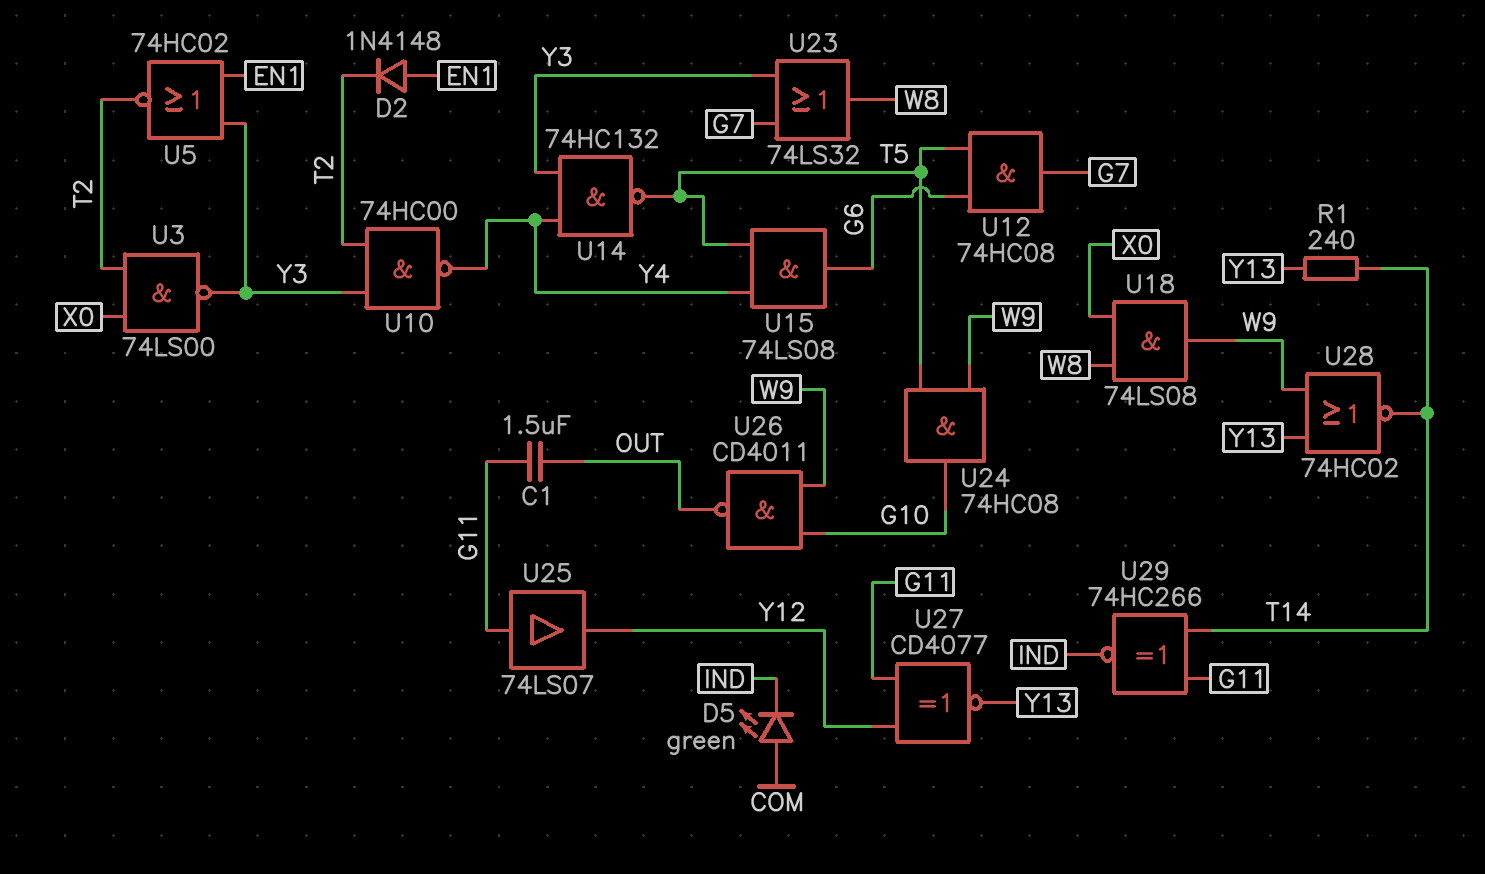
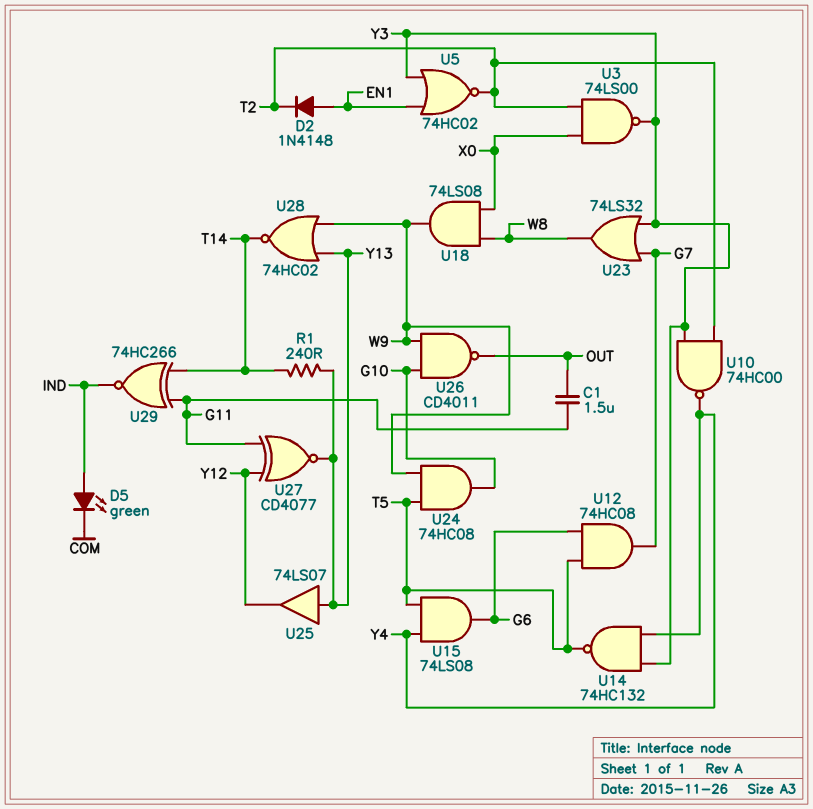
D5: LED green (A COM, K IND) -> LED green (A IND, K COM)
U25: buffer 74LS07 (in G11, out Y12) -> buffer 74LS07 (in Y13, out Y12)

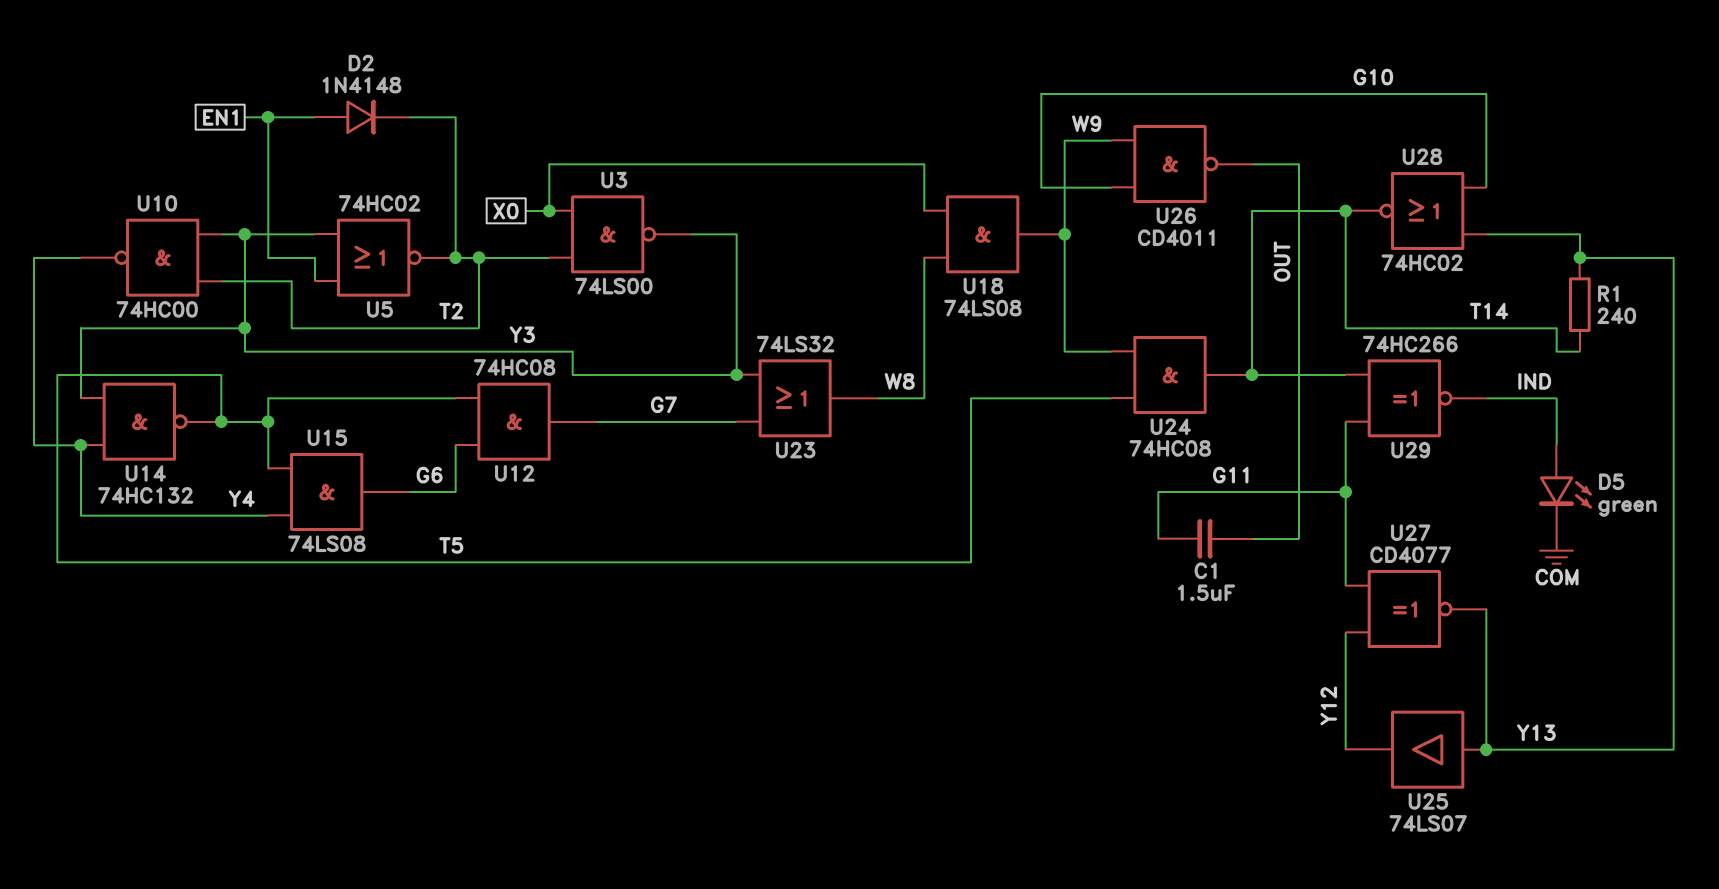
U24: AND 74HC08 (in T5, in W9, out G10) -> AND 74HC08 (in T5, in W9, out T14)
U28: NOR 74HC02 (in W9, in Y13, out T14) -> NOR 74HC02 (in G10, in Y13, out T14)

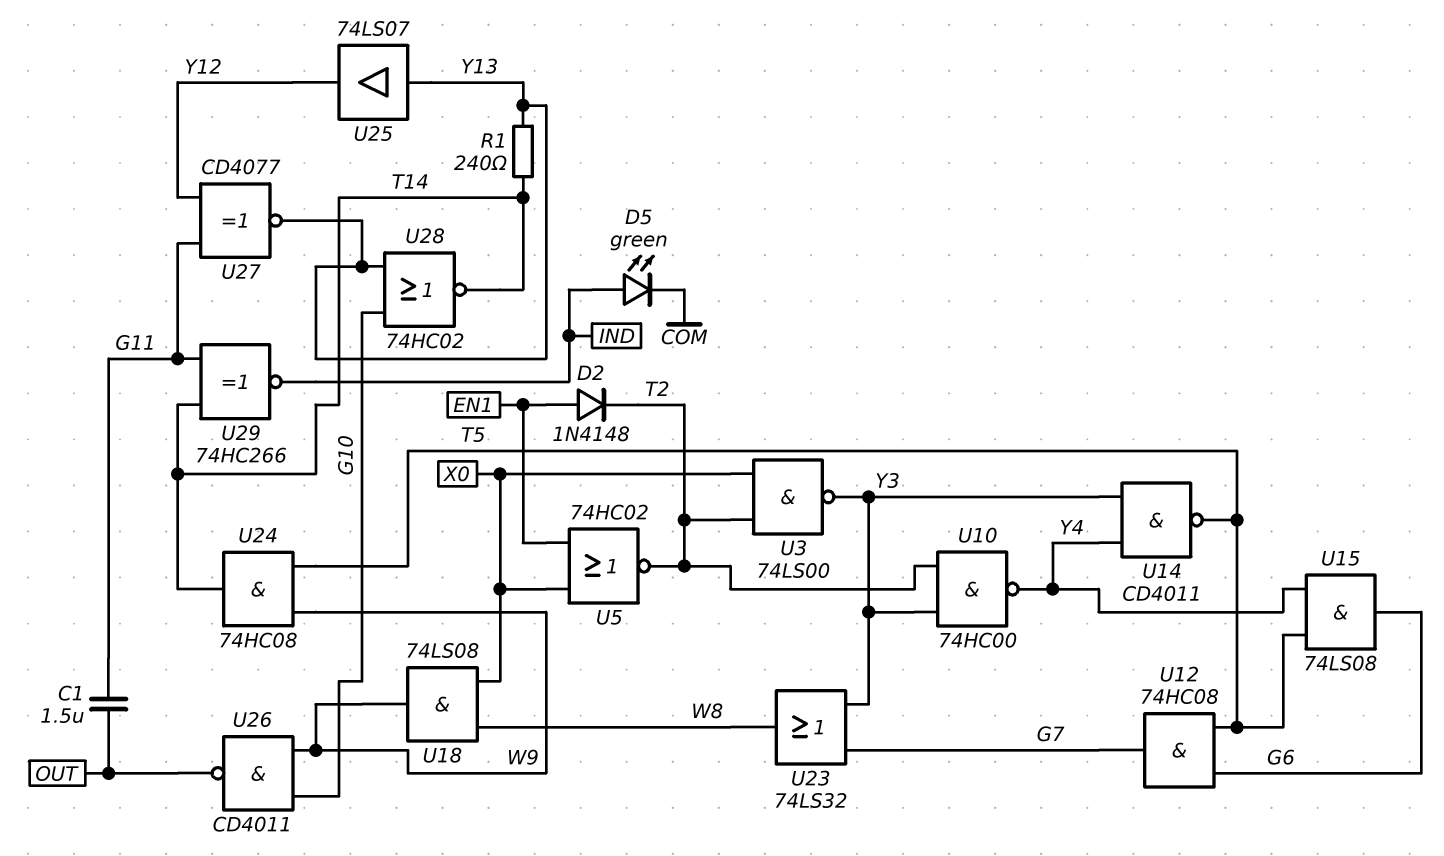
U5: NOR 74HC02 (in EN1, in Y3, out T2) -> NOR 74HC02 (in EN1, in X0, out T2)
U14: NAND 74HC132 (in Y3, in Y4, out T5) -> NAND CD4011 (in Y3, in Y4, out T5)

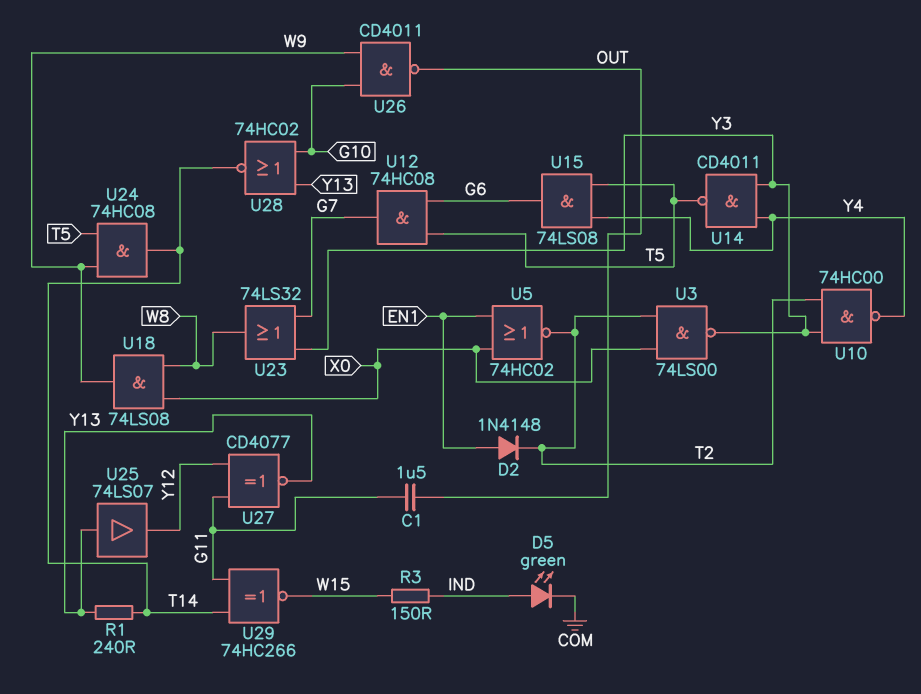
R3: none -> 150 (IND, W15)
U29: XNOR 74HC266 (in G11, in T14, out IND) -> XNOR 74HC266 (in G11, in T14, out W15)

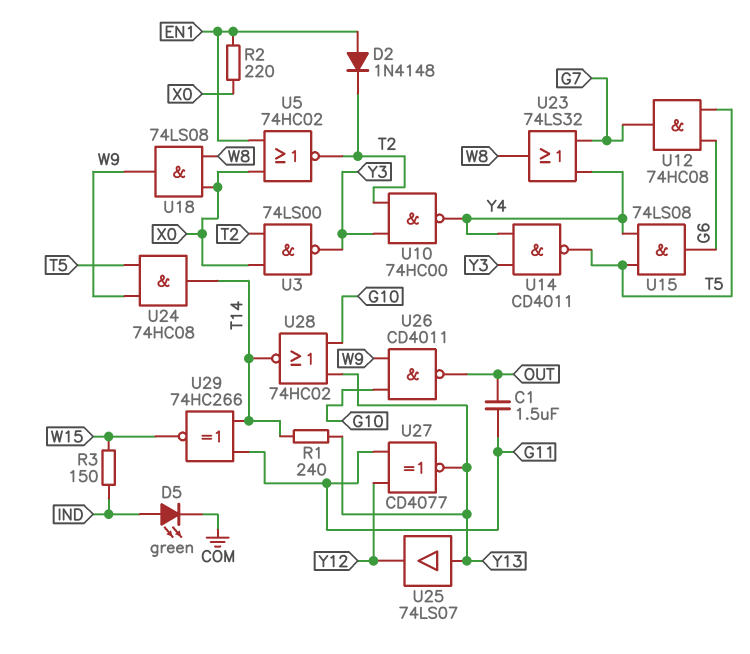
R2: none -> 220 (EN1, X0)
U23: OR 74LS32 (in G7, in Y3, out W8) -> OR 74LS32 (in G7, in Y4, out W8)

